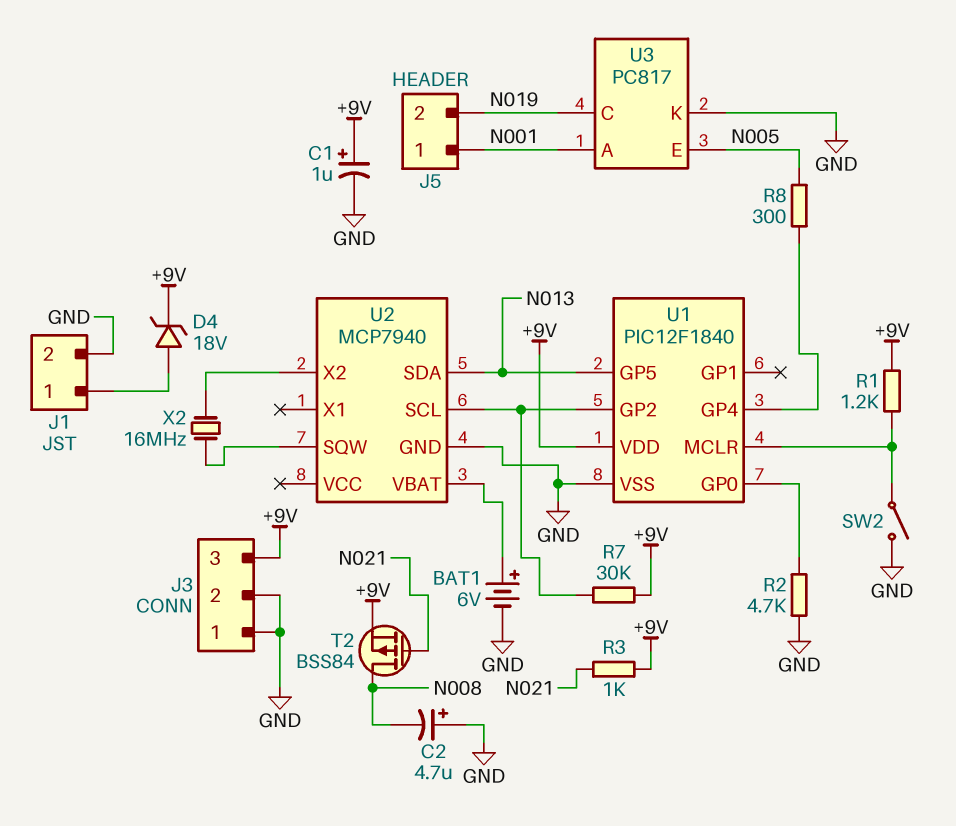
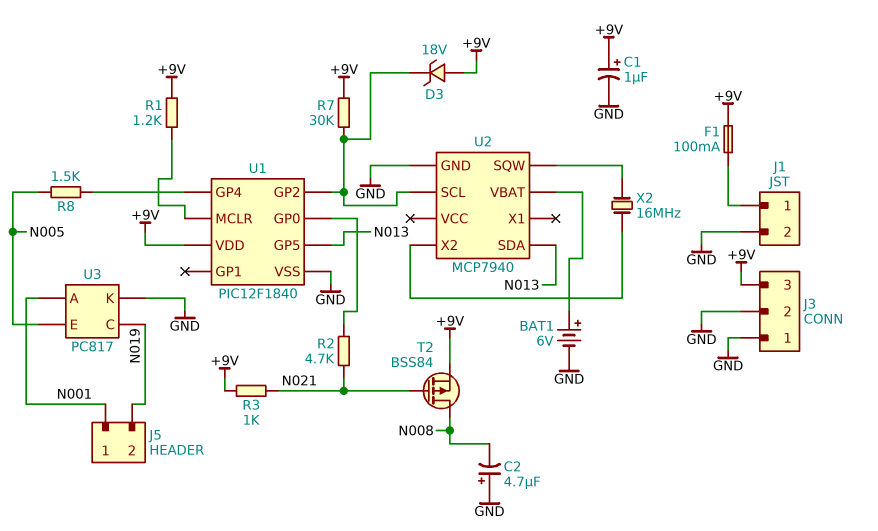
D3: none -> zener 18V (A +9V, K U1/GP2)
D4: zener 18V (A J1/1, K +9V) -> none
F1: none -> 100mA (+9V, J1/1)
R2: 4.7k (GND, U1/GP0) -> 4.7k (N021, U1/GP0)
R8: 300 (N005, U1/GP4) -> 1.5k (N005, U1/GP4)
SW2: switch (GND, U1/MCLR) -> none

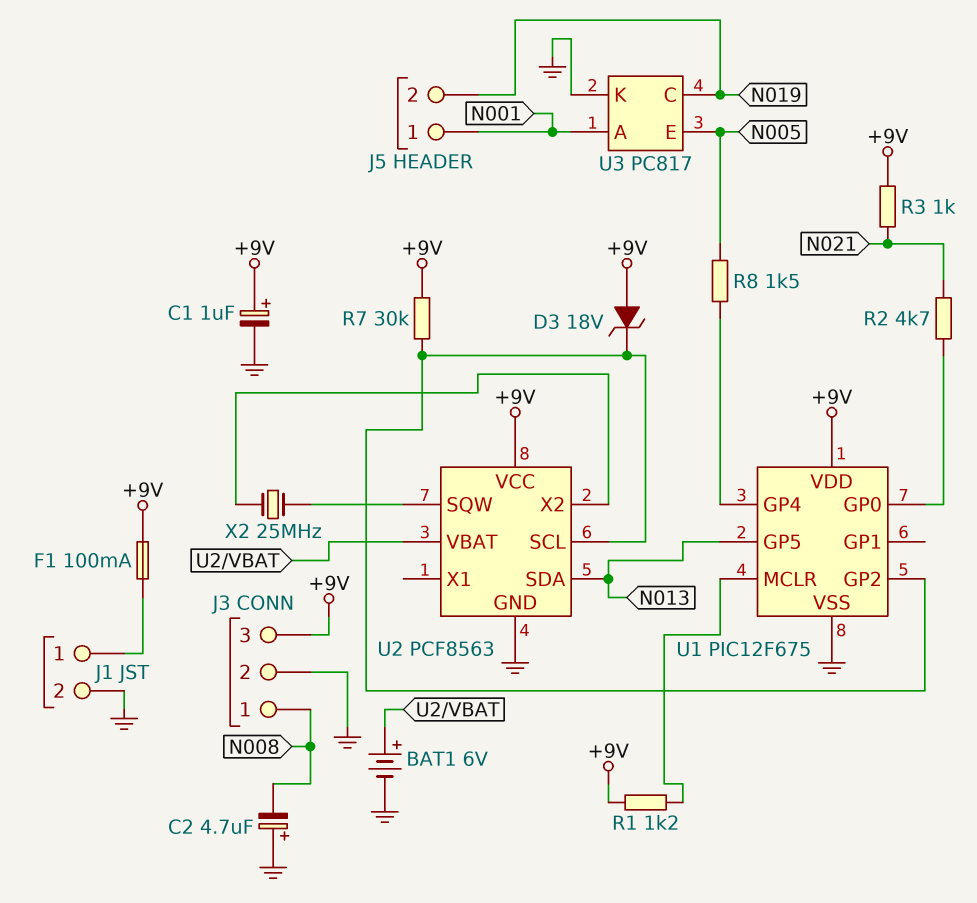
J3 pin 1: GND -> N008
T2: PMOS BSS84 (G N021, D N008, S +9V) -> none
U1: PIC12F1840 -> PIC12F675
U2: MCP7940 -> PCF8563
U2 pin VCC: none -> +9V
X2: 16MHz (U2/SQW, U2/X2) -> 25MHz (U2/SQW, U2/X2)

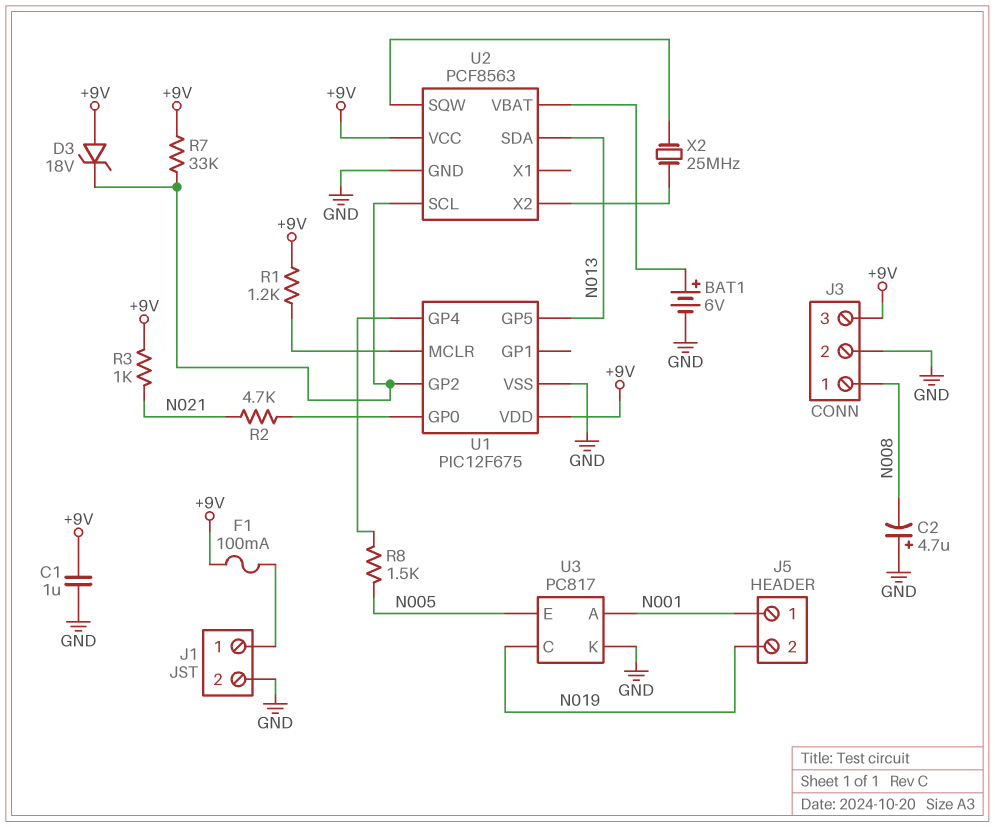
C1: 1uF (plus +9V, minus GND) -> 1uF (+9V, GND)
R7: 30k (+9V, U1/GP2) -> 33k (+9V, U1/GP2)

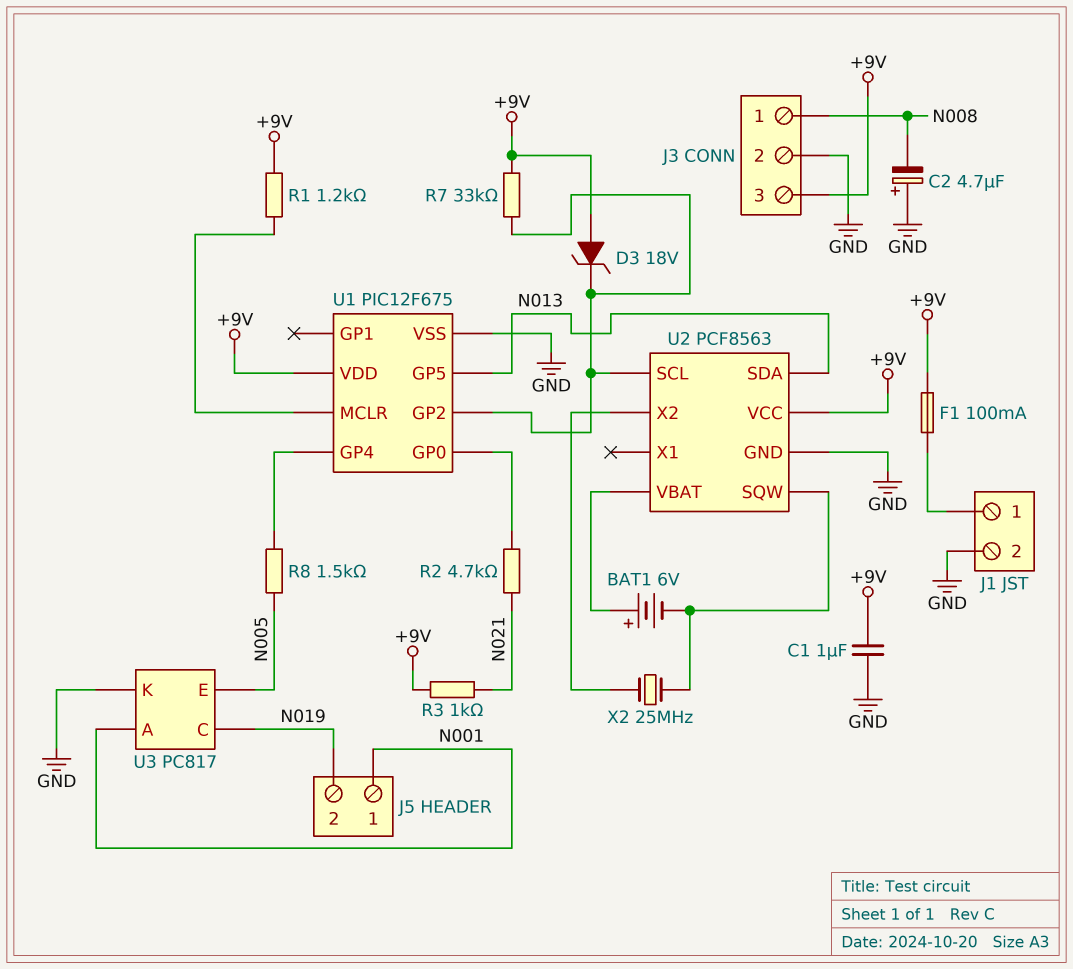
BAT1: 6V (plus U2/VBAT, minus GND) -> 6V (plus U2/VBAT, minus U2/SQW)

